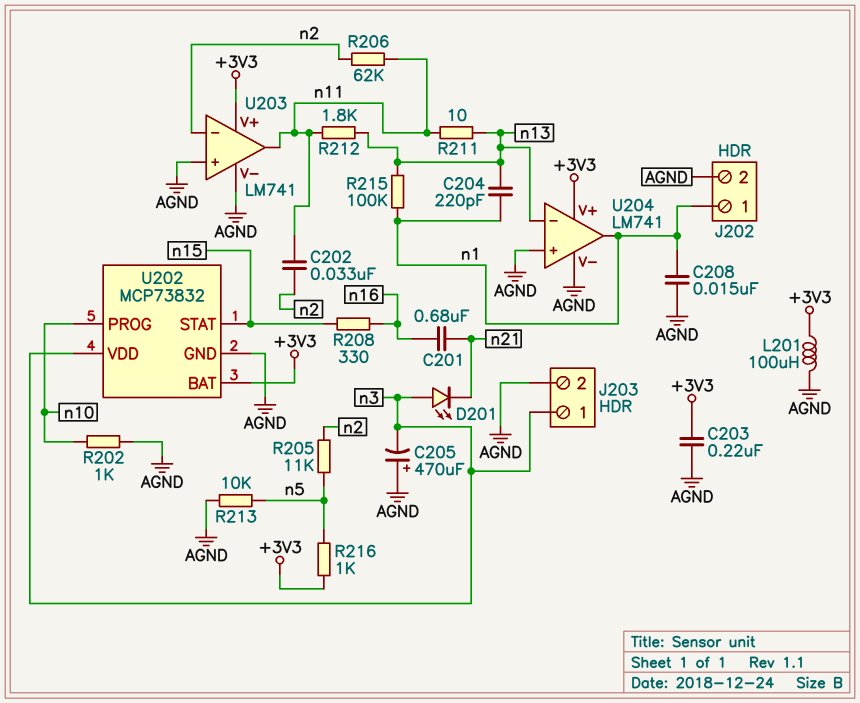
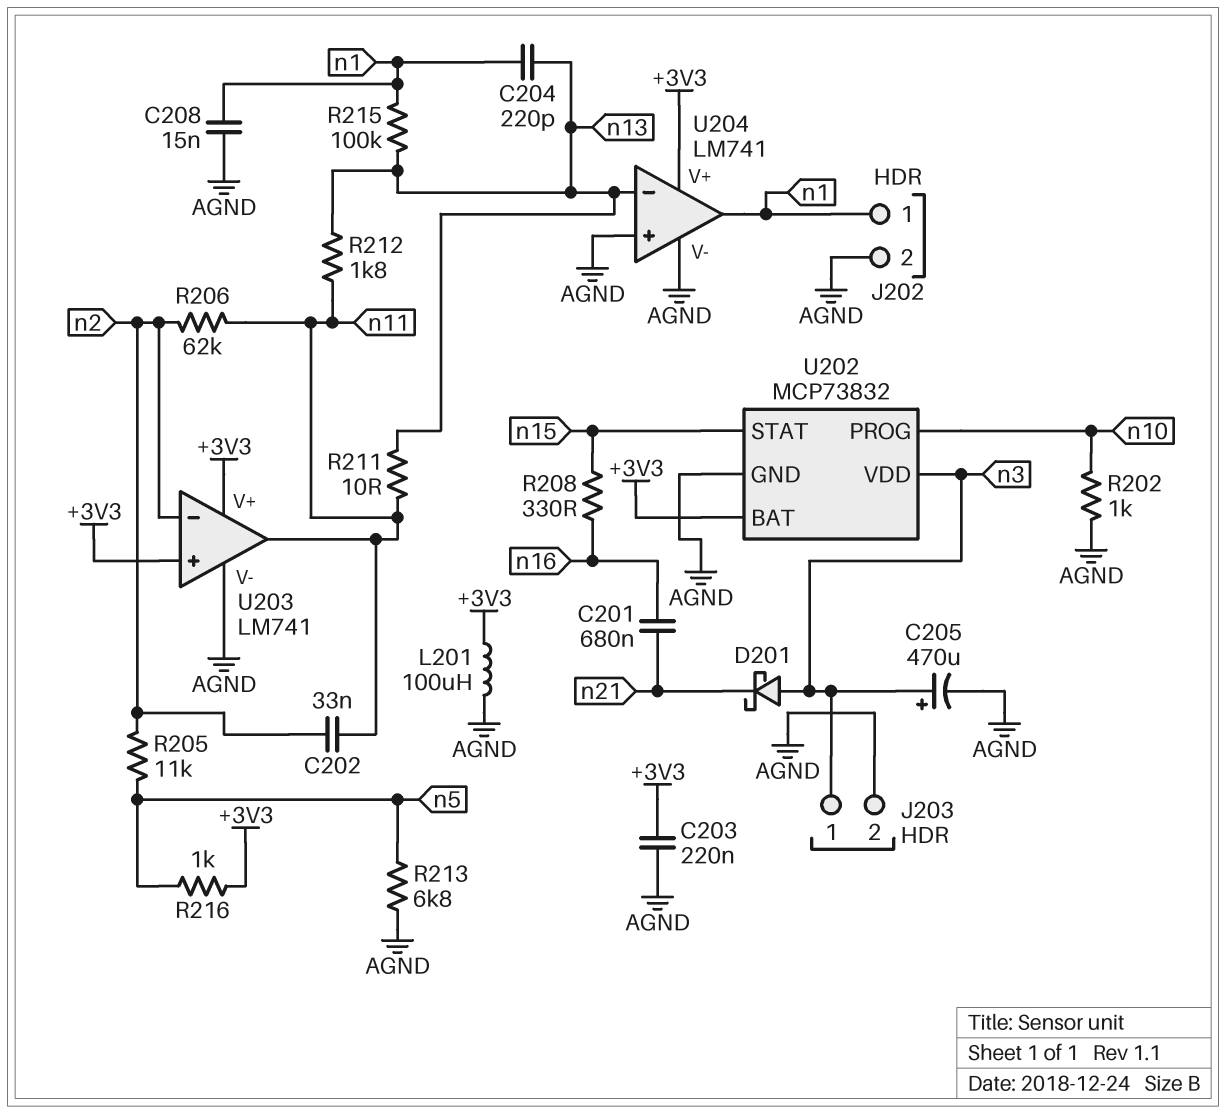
C205: 470uF (plus AGND, minus n3) -> 470uF (plus n3, minus AGND)
D201: LED (A n3, K n21) -> schottky (A n3, K n21)
R213: 10k (AGND, n5) -> 6.8k (AGND, n5)
U203 pin in+: AGND -> +3V3

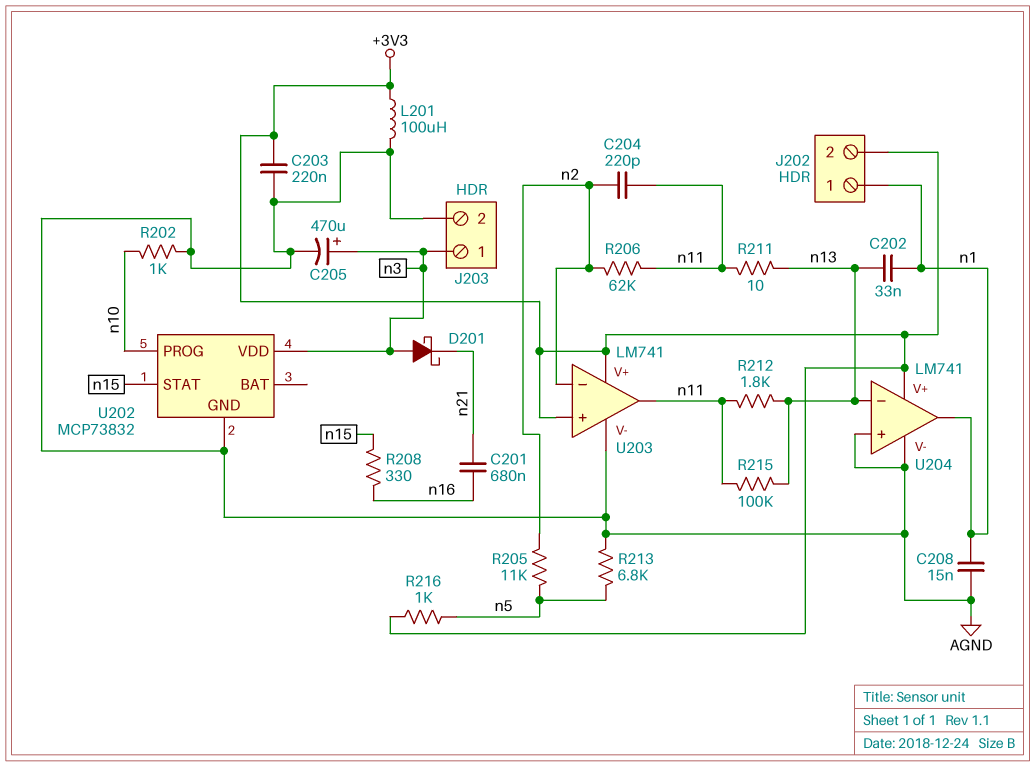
C202: 33nF (n2, n11) -> 33nF (n1, n13)
C204: 220pF (n1, n13) -> 220pF (n2, n11)
J202 pin 2: AGND -> +3V3
R215: 100k (n1, n13) -> 100k (n11, n13)
U202 pin BAT: +3V3 -> none

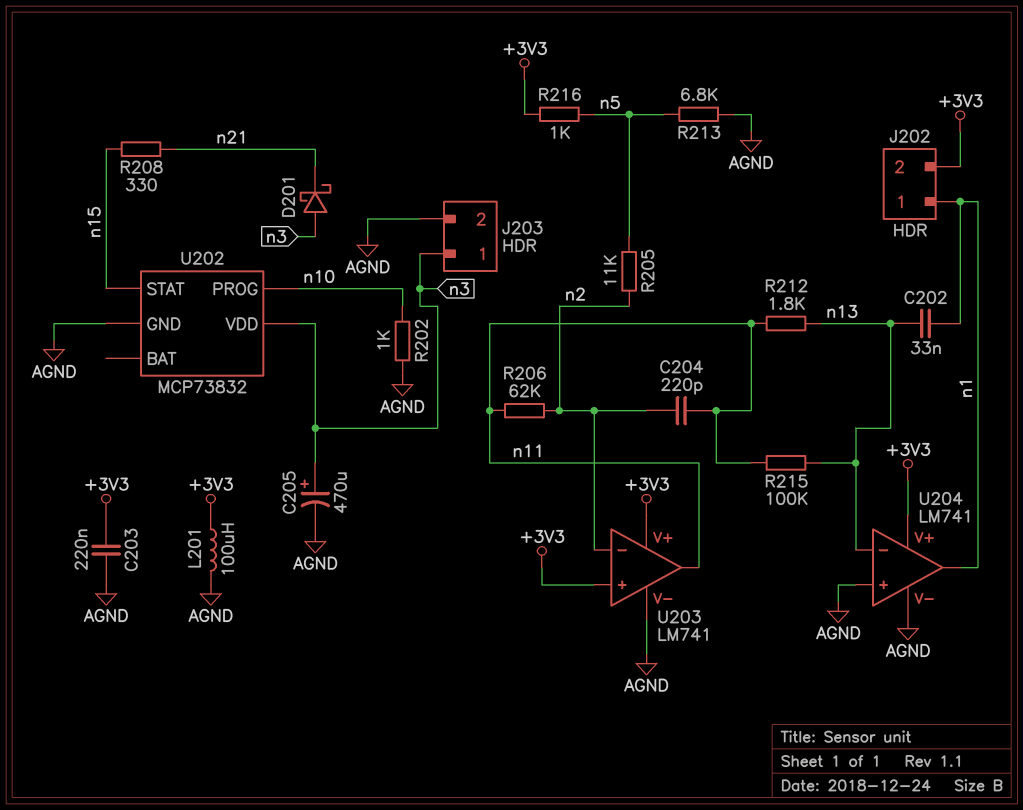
C201: 680nF (n16, n21) -> none
C208: 15nF (AGND, n1) -> none
R208: 330 (n15, n16) -> 330 (n15, n21)
R211: 10 (n11, n13) -> none

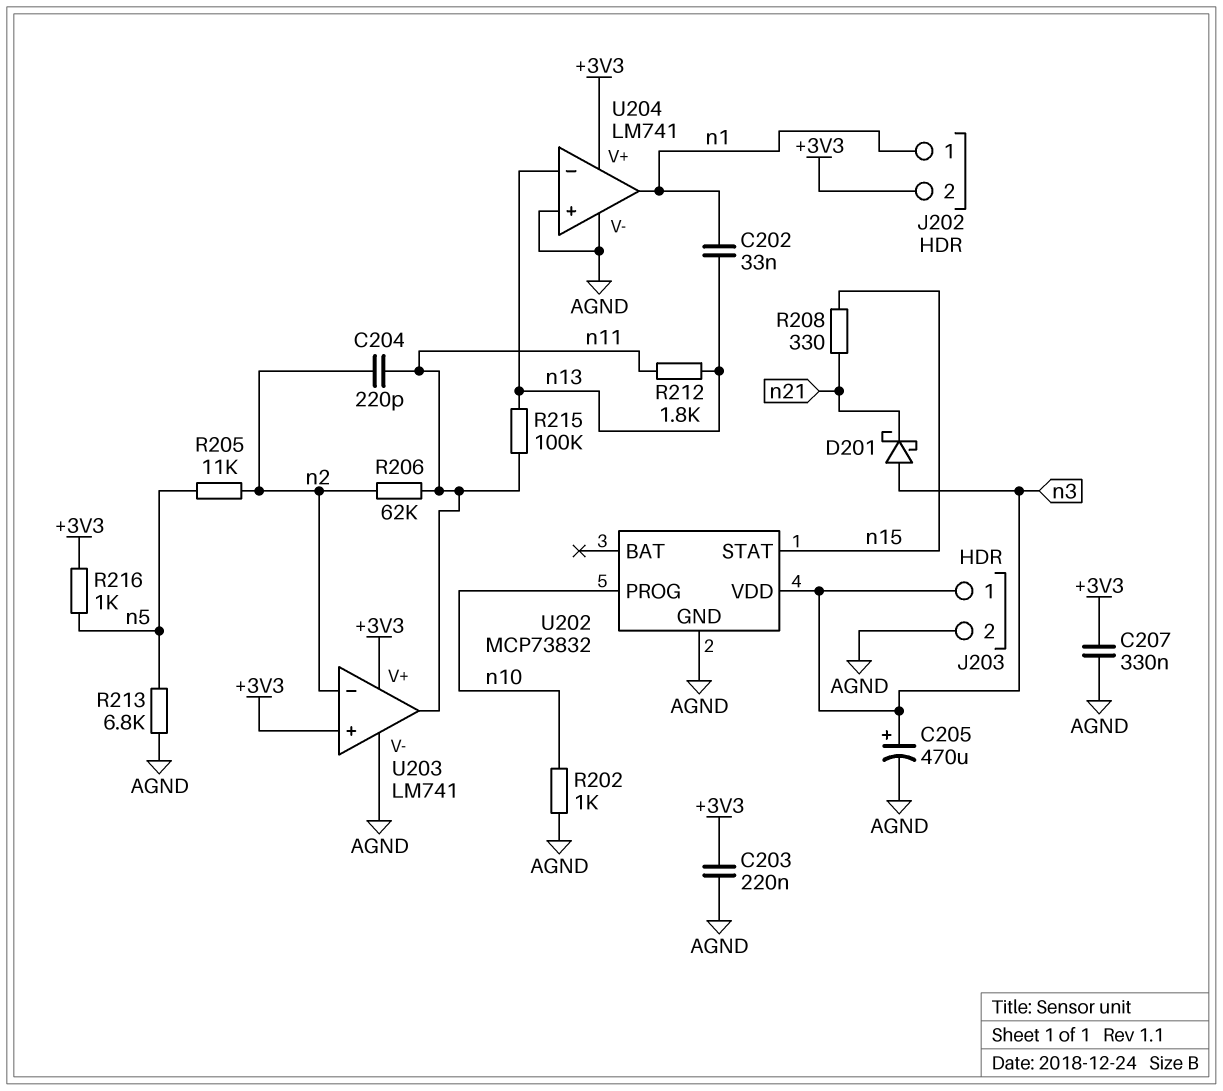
C207: none -> 330nF (+3V3, AGND)
L201: 100uH (+3V3, AGND) -> none

